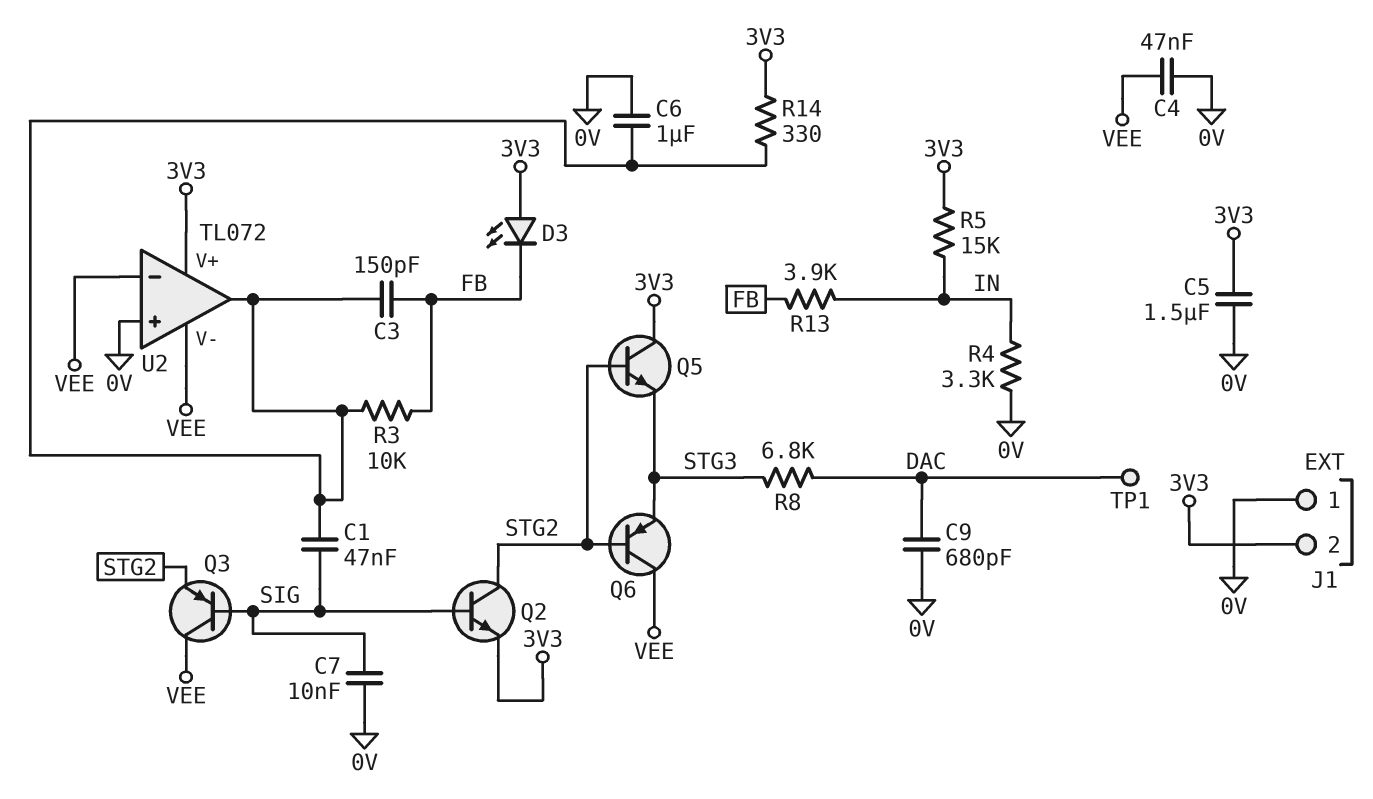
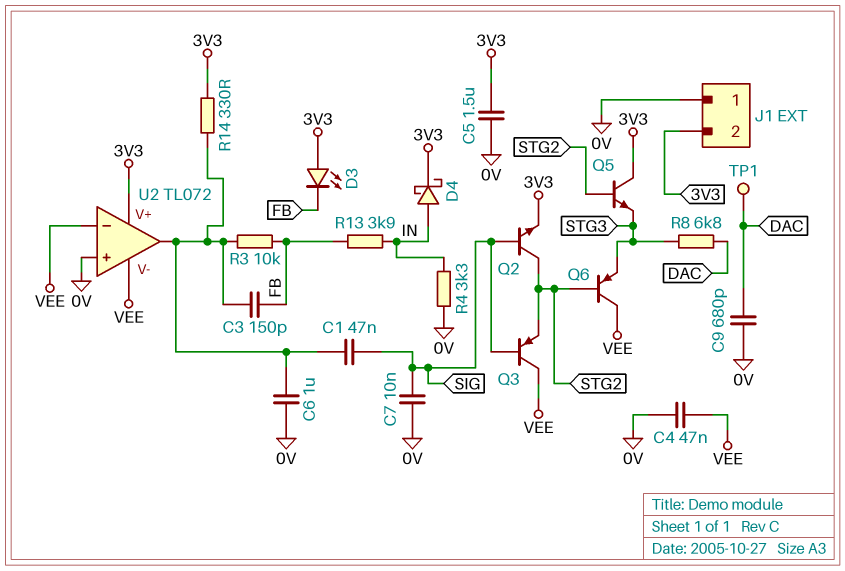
D4: none -> schottky (A IN, K 3V3)
R5: 15k (3V3, IN) -> none

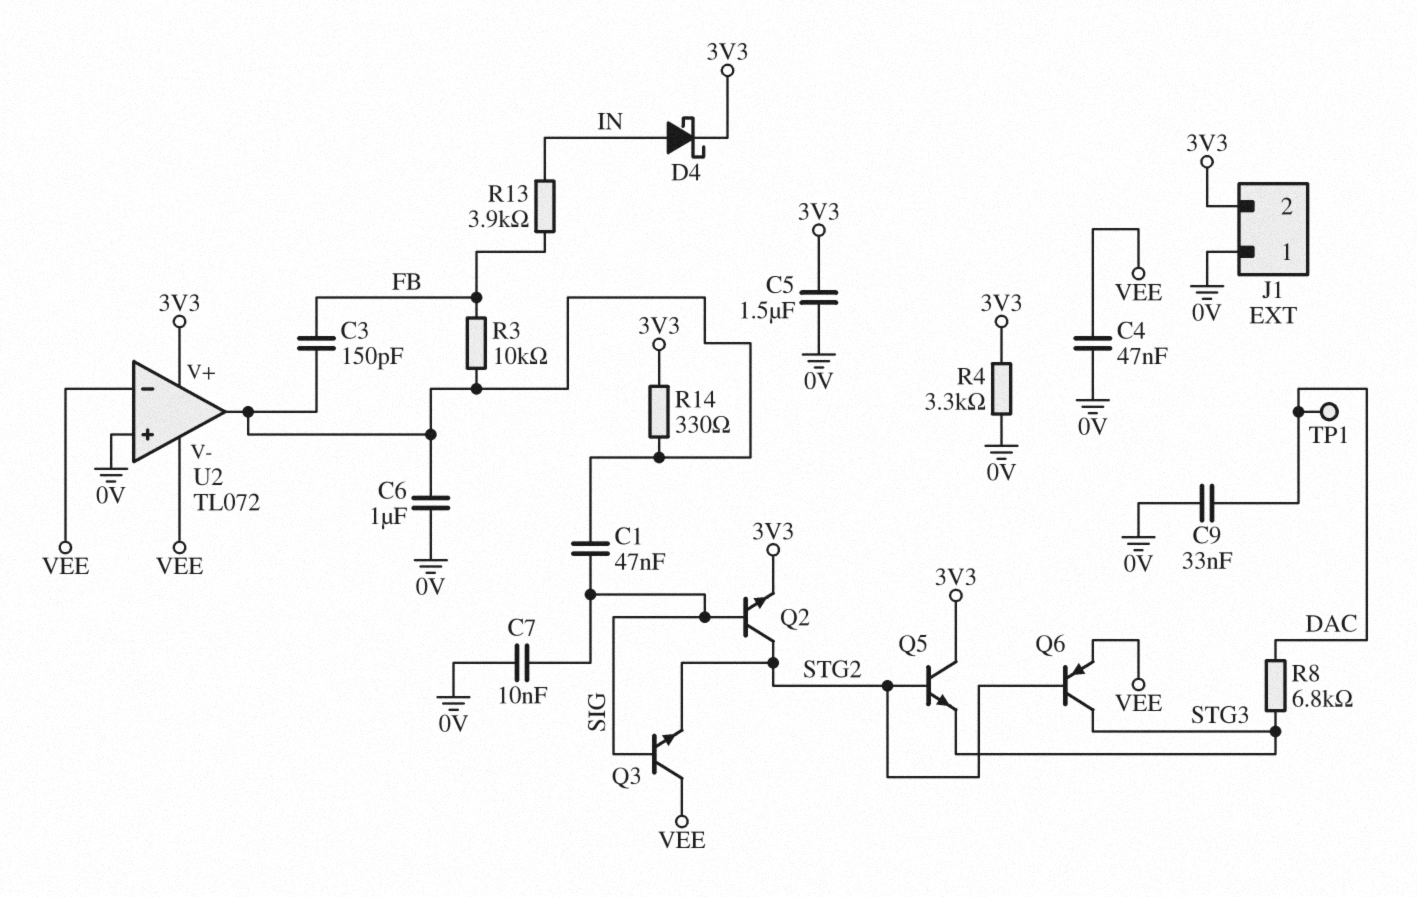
C9: 680pF (0V, DAC) -> 33nF (0V, DAC)
D3: LED (A 3V3, K FB) -> none
Q3: PNP (B SIG, C VEE, E STG2) -> NPN (B SIG, C VEE, E STG2)
Q6: PNP (B STG2, C VEE, E STG3) -> PNP (B STG2, C STG3, E VEE)
R4: 3.3k (0V, IN) -> 3.3k (0V, 3V3)

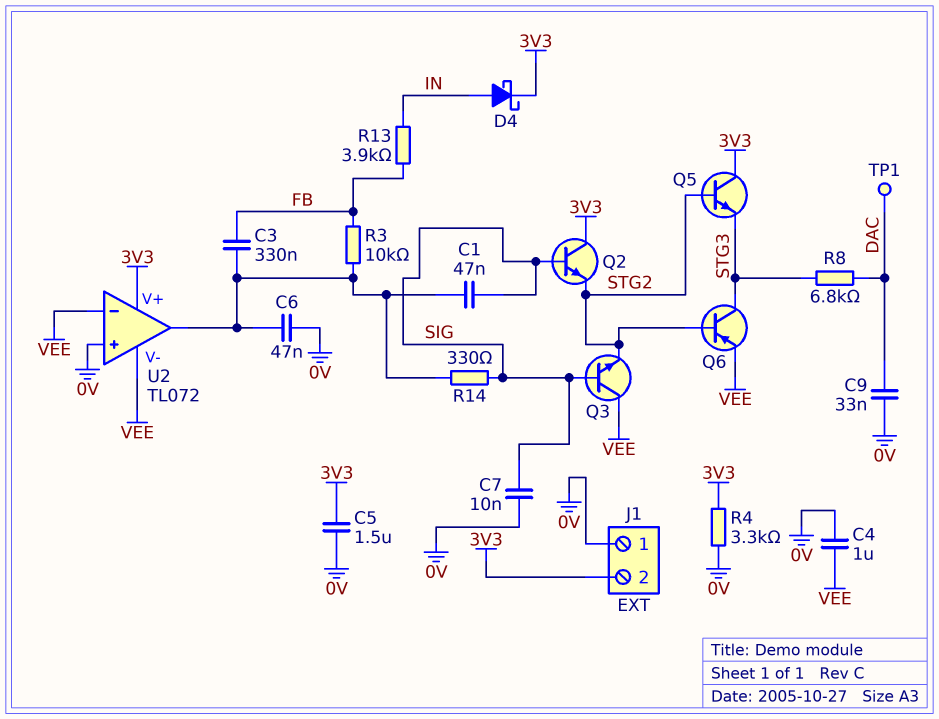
C3: 150pF (FB, U2/out) -> 330nF (FB, U2/out)
C4: 47nF (0V, VEE) -> 1uF (0V, VEE)
C6: 1uF (0V, U2/out) -> 47nF (0V, U2/out)
Q2: NPN (B SIG, C STG2, E 3V3) -> NPN (B SIG, C 3V3, E STG2)
R14: 330 (3V3, U2/out) -> 330 (SIG, U2/out)

